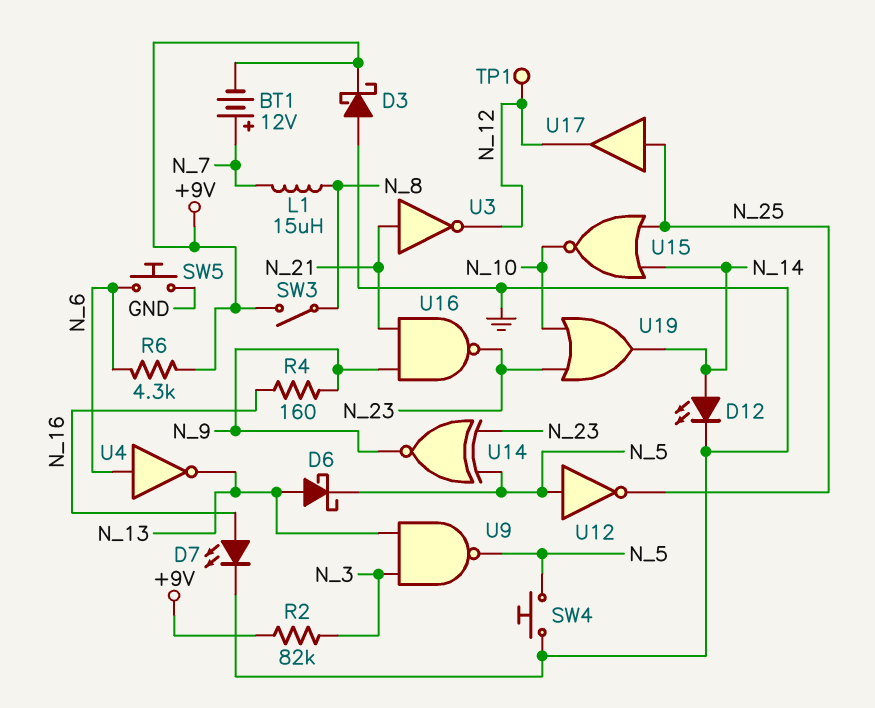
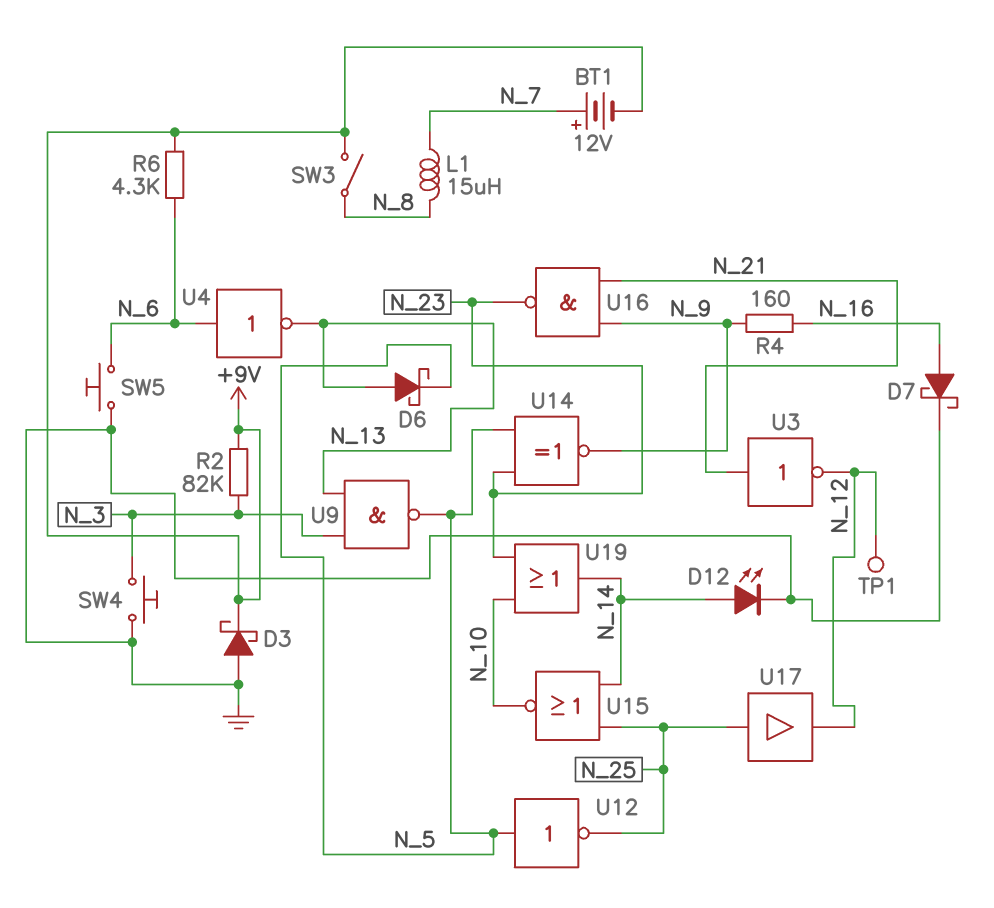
D7: LED (A N_16, K GND) -> schottky (A N_16, K GND)
SW4: button (GND, N_5) -> button (GND, N_3)

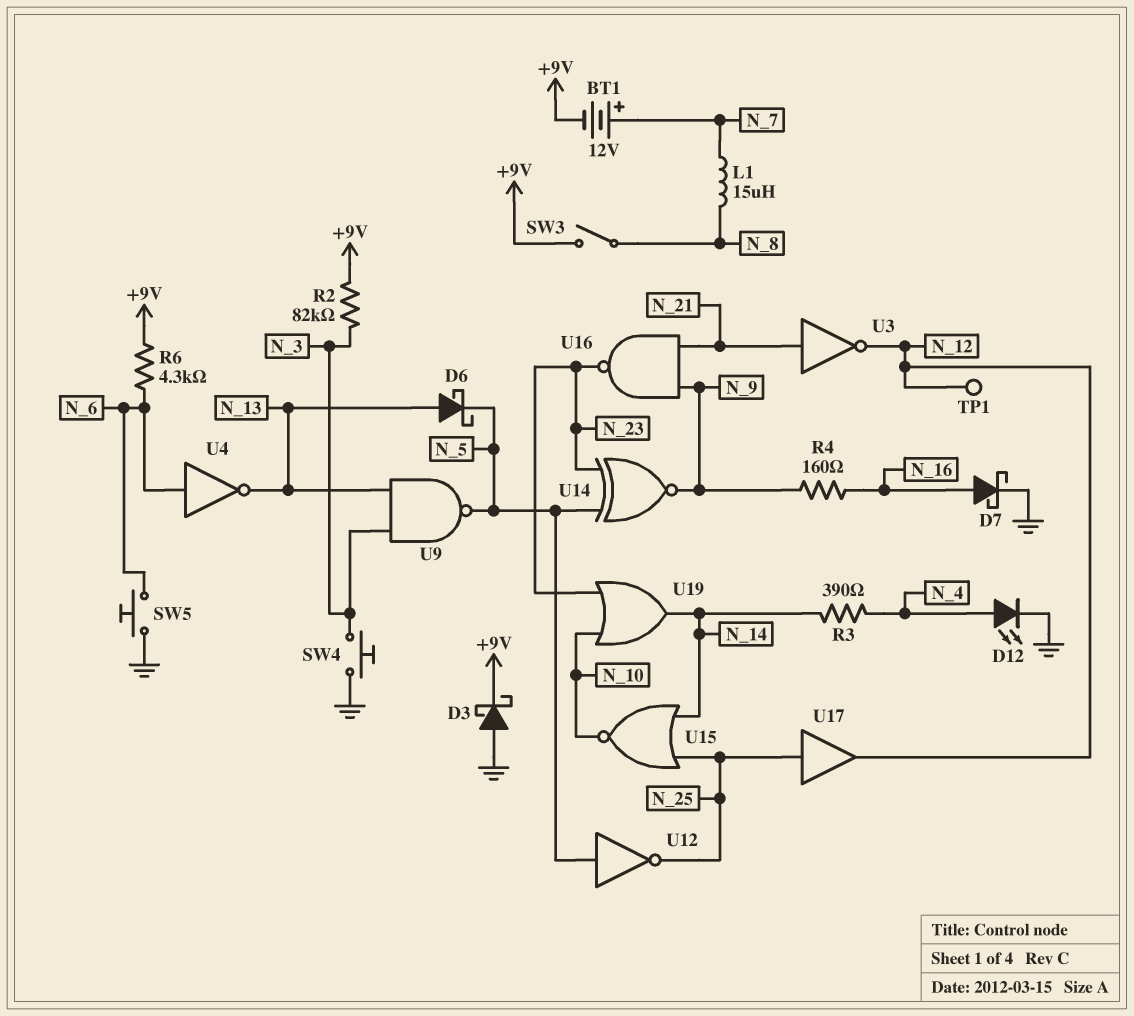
D12: LED (A N_14, K GND) -> LED (A N_4, K GND)
R3: none -> 390 (N_4, N_14)

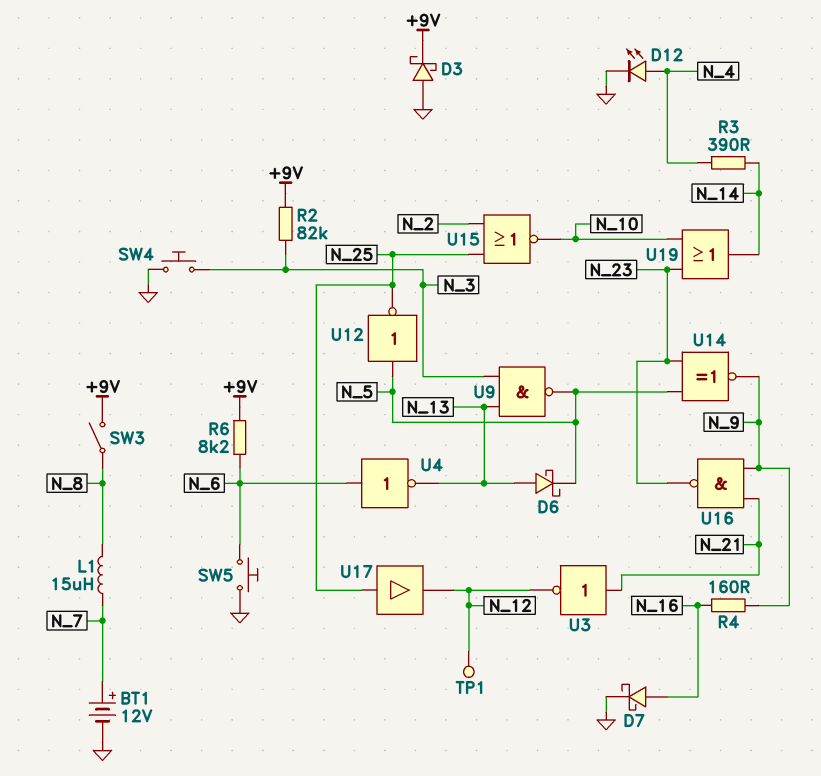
BT1: 12V (plus N_7, minus +9V) -> 12V (plus N_7, minus GND)
R6: 4.3k (+9V, N_6) -> 8.2k (+9V, N_6)
U15: NOR (in N_14, in N_25, out N_10) -> NOR (in N_2, in N_25, out N_10)

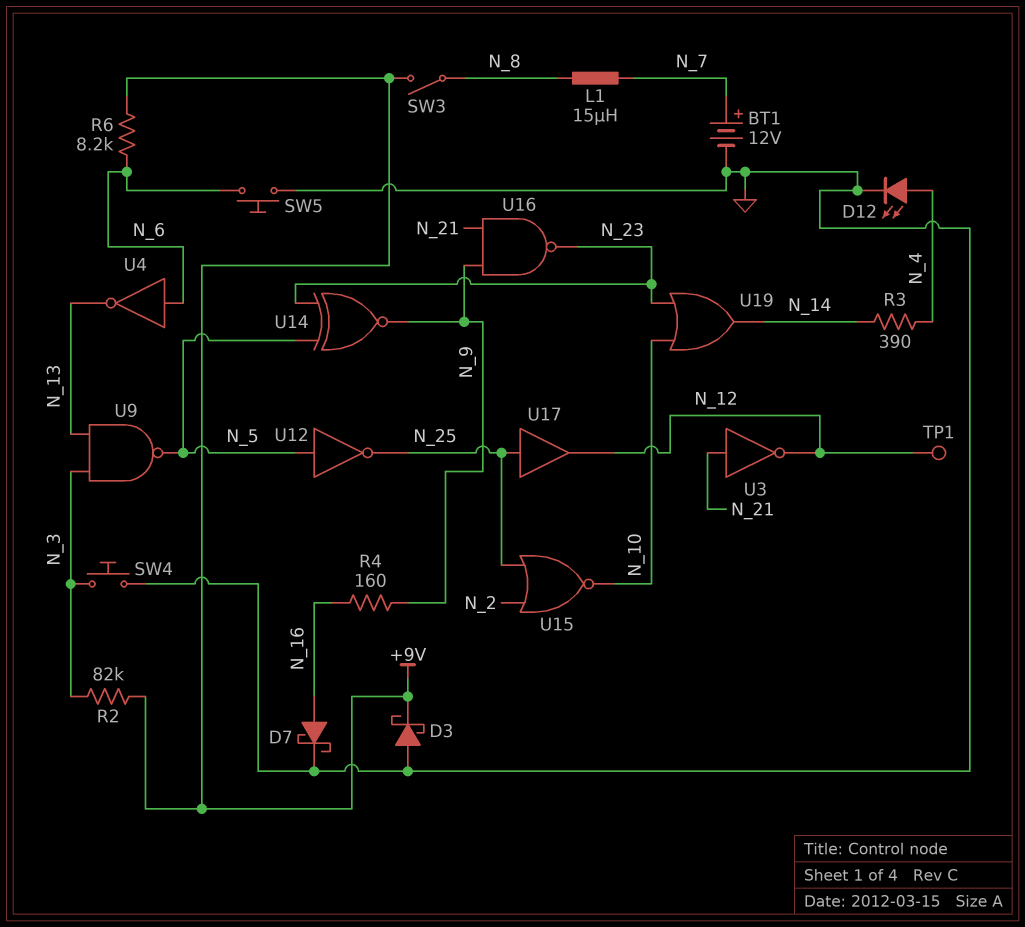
D6: schottky (A N_13, K N_5) -> none

